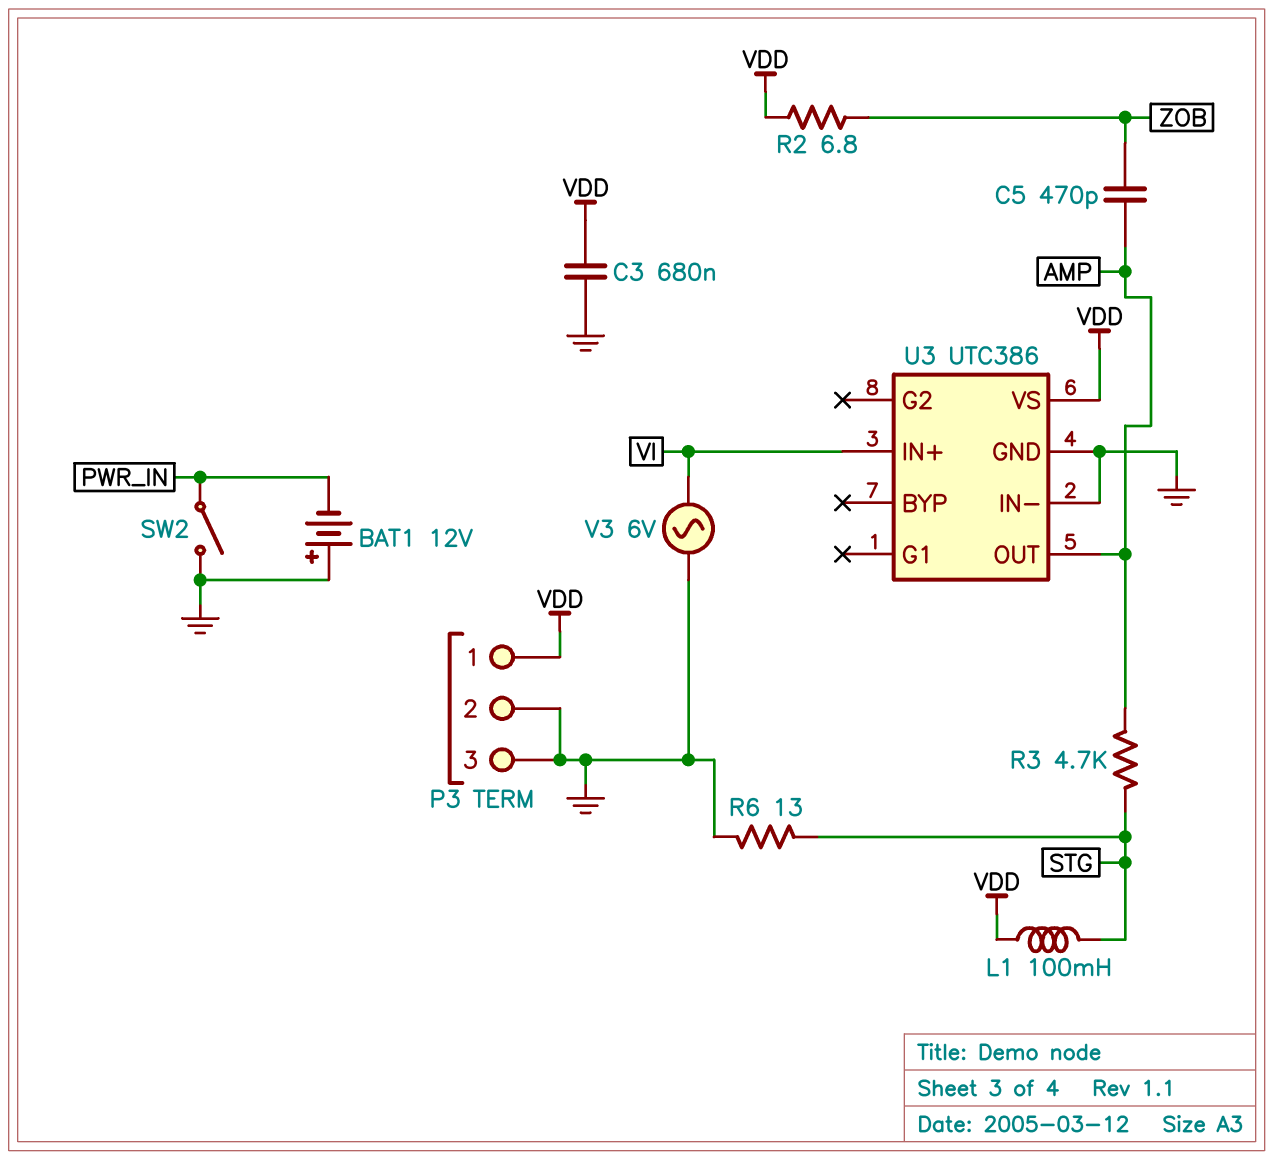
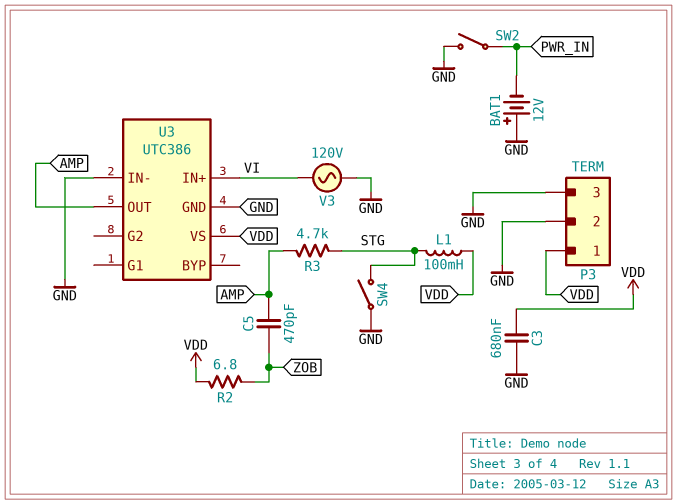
R6: 13 (GND, STG) -> none
SW4: none -> switch (GND, STG)
V3: AC 6V (GND, VI) -> AC 120V (GND, VI)

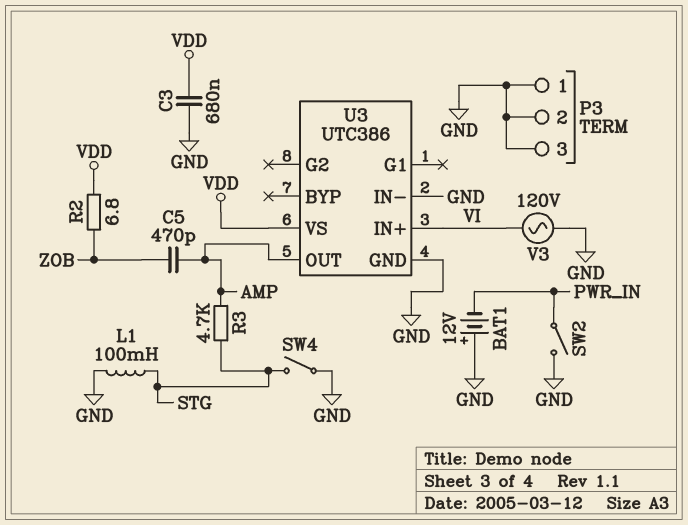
L1: 100mH (STG, VDD) -> 100mH (GND, STG)
P3 pin 1: VDD -> GND

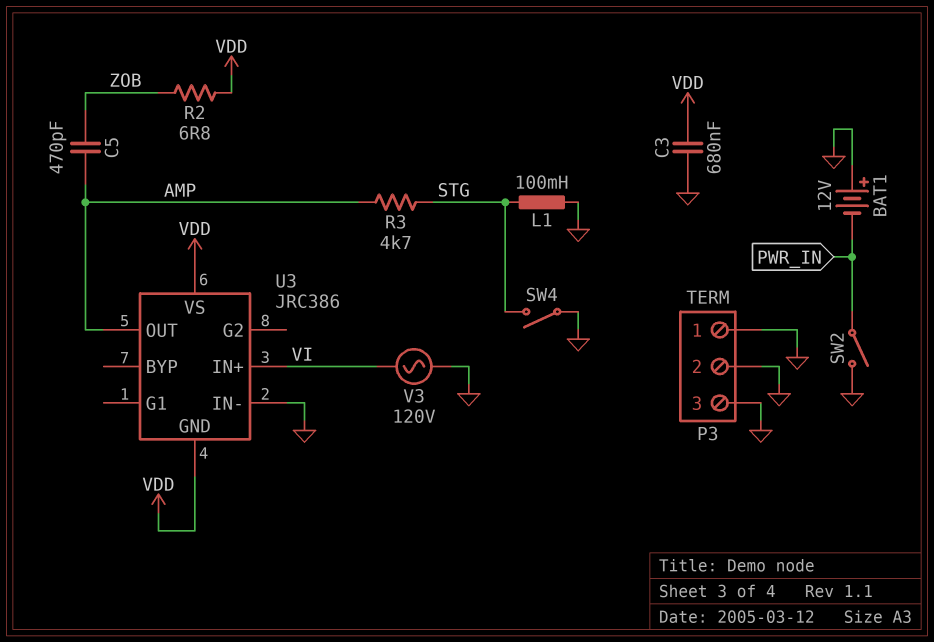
U3: UTC386 -> JRC386
U3 pin GND: GND -> VDD

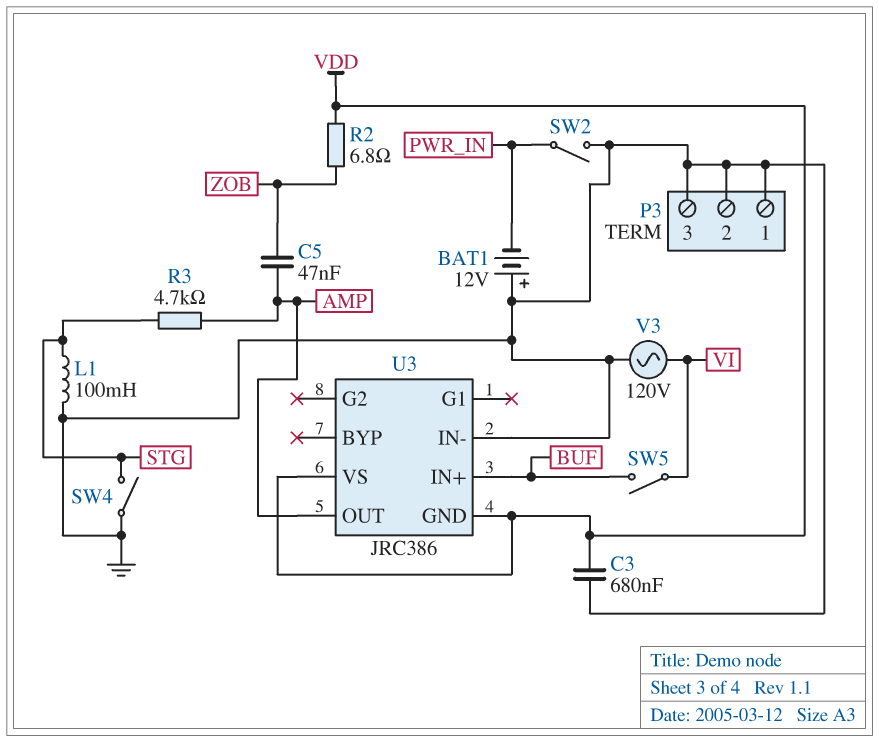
C5: 470pF (AMP, ZOB) -> 47nF (AMP, ZOB)
SW5: none -> switch (BUF, VI)
U3 pin IN+: VI -> BUF

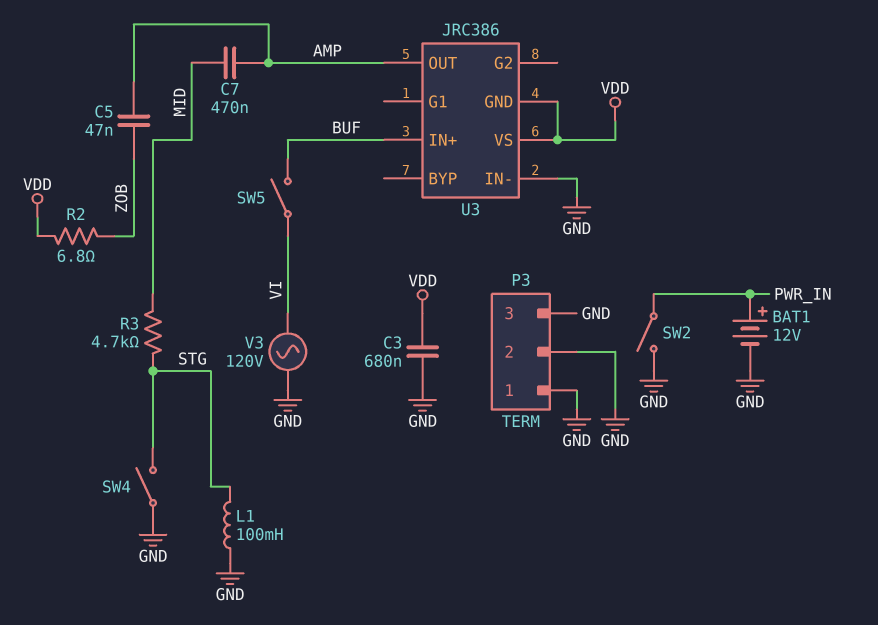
BAT1: 12V (plus GND, minus PWR_IN) -> 12V (plus PWR_IN, minus GND)
C7: none -> 470nF (AMP, MID)
R3: 4.7k (AMP, STG) -> 4.7k (MID, STG)

